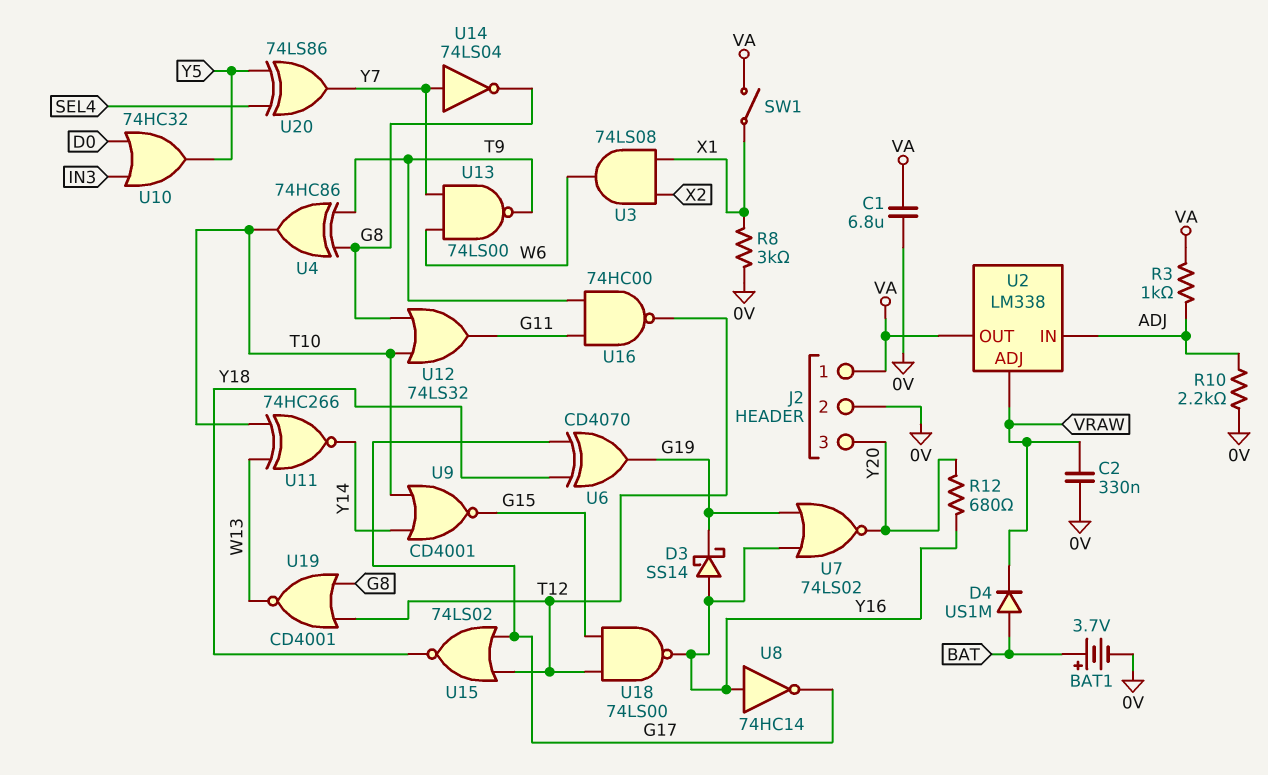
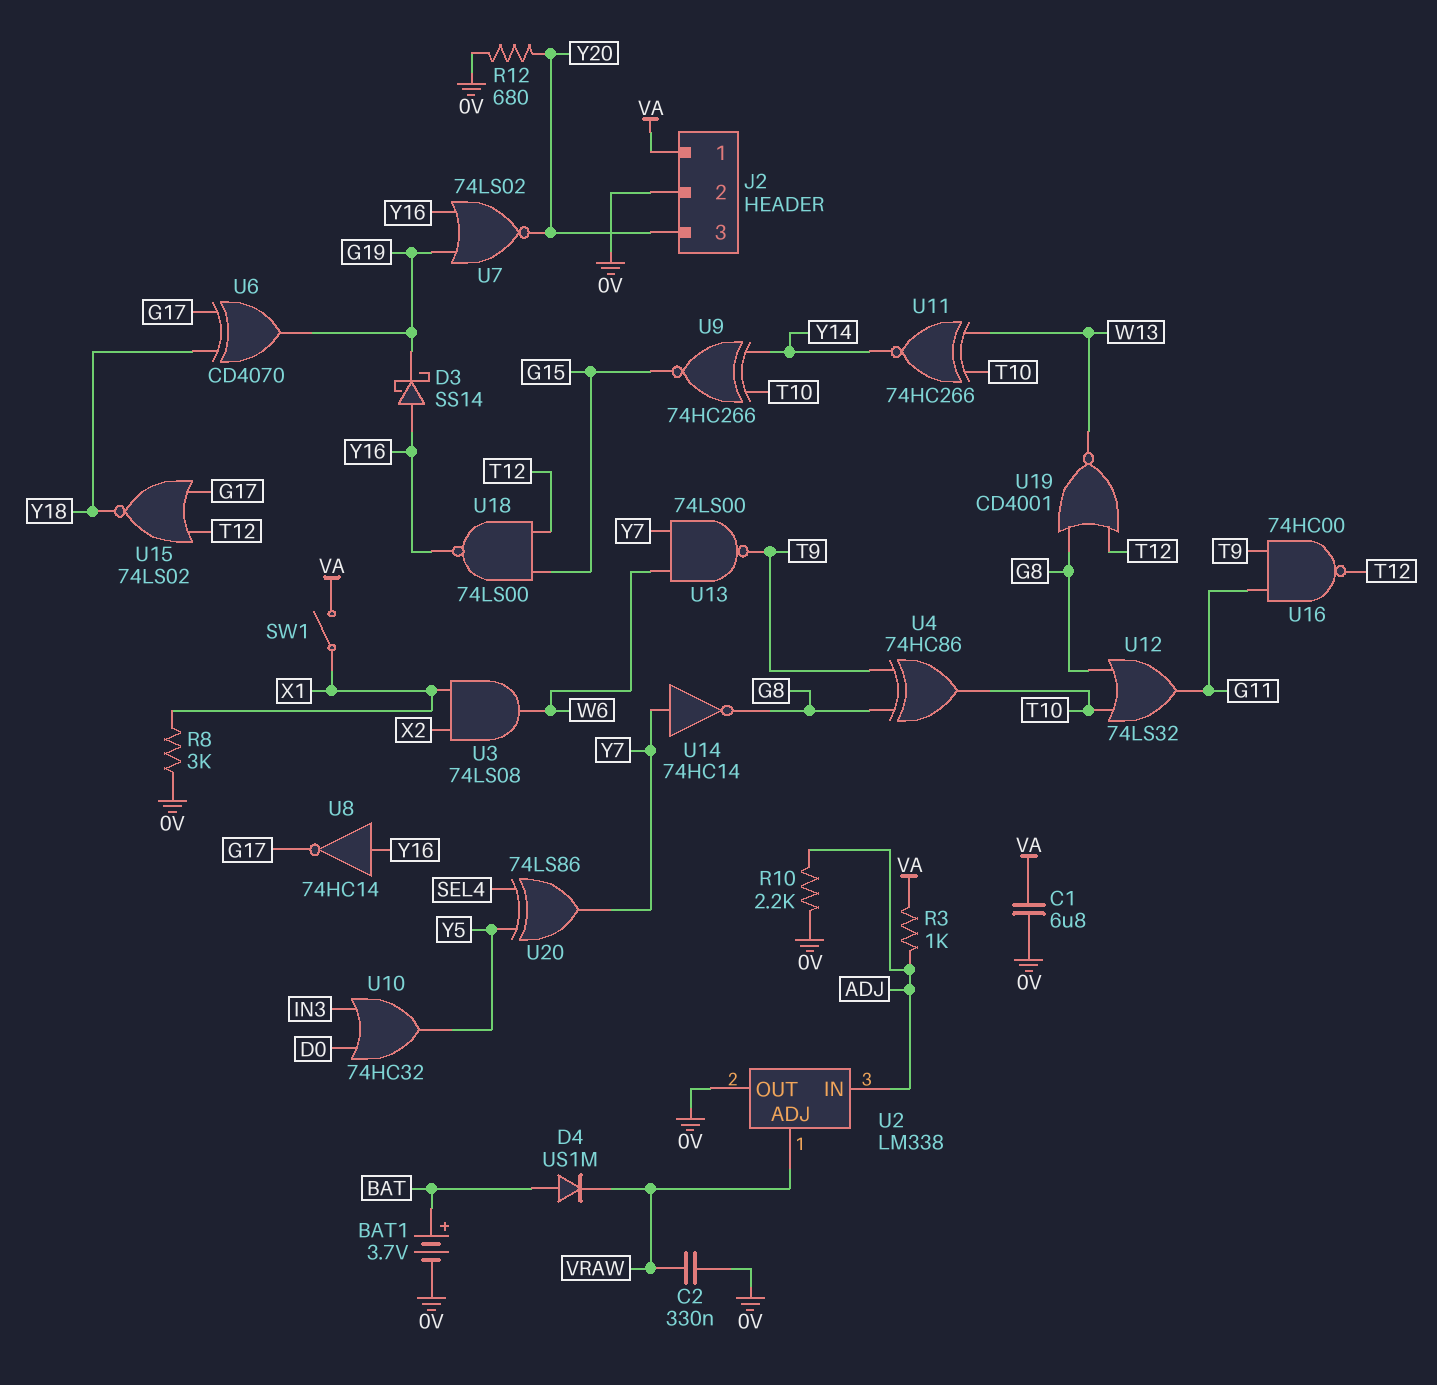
R12: 680 (Y16, Y20) -> 680 (0V, Y20)
U2 pin OUT: VA -> 0V
U9: NOR CD4001 (in T10, in Y14, out G15) -> XNOR 74HC266 (in T10, in Y14, out G15)
U14: NOT 74LS04 (in Y7, out G8) -> NOT 74HC14 (in Y7, out G8)

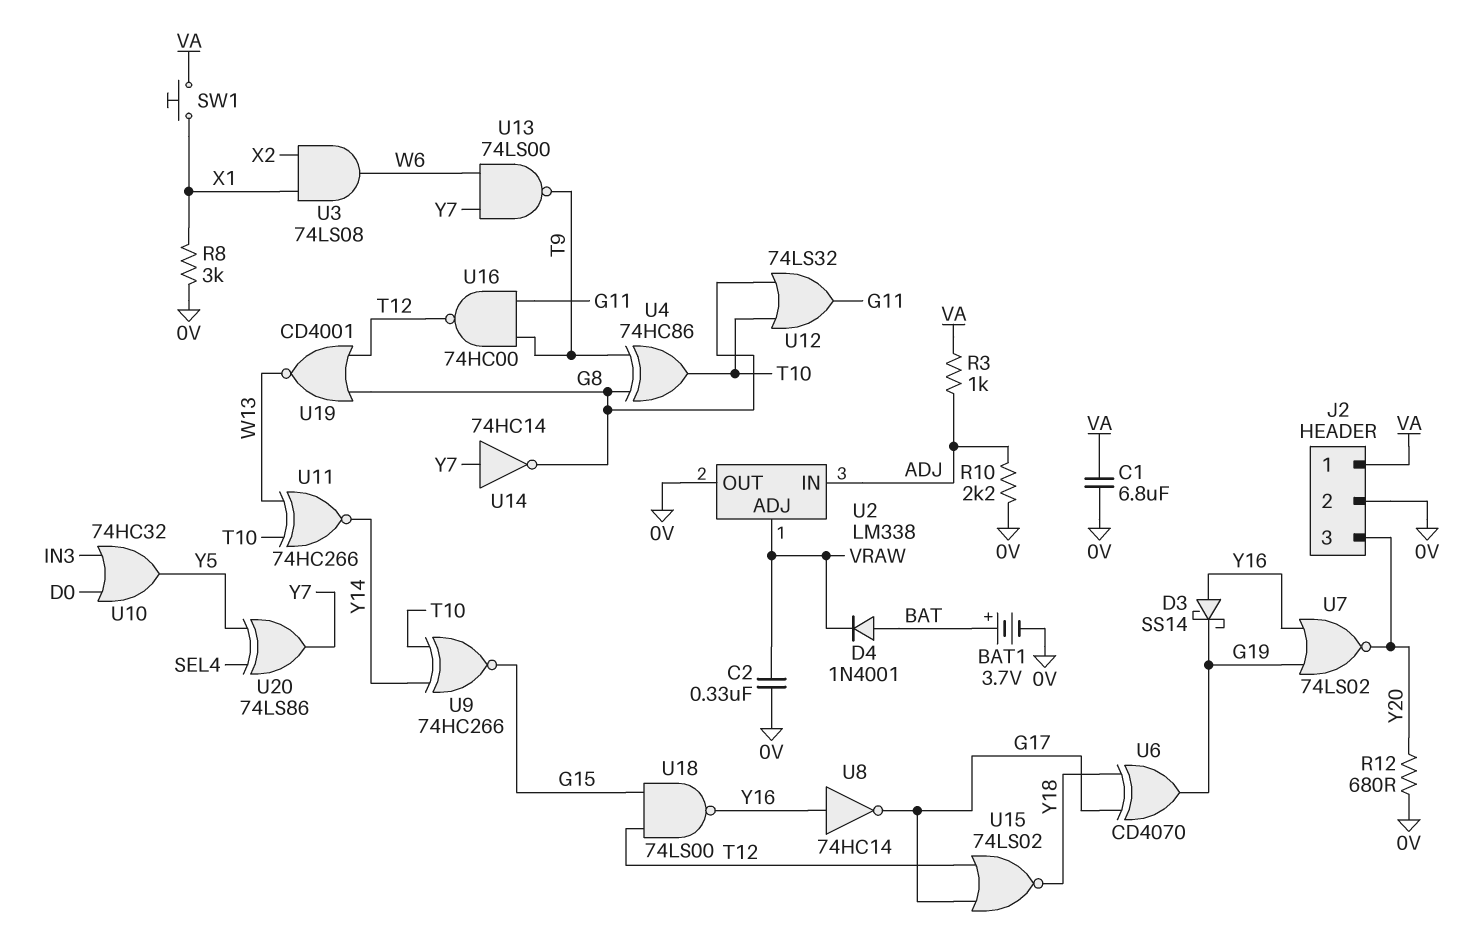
D4: diode US1M (A BAT, K VRAW) -> diode 1N4001 (A BAT, K VRAW)
SW1: switch (VA, X1) -> button (VA, X1)

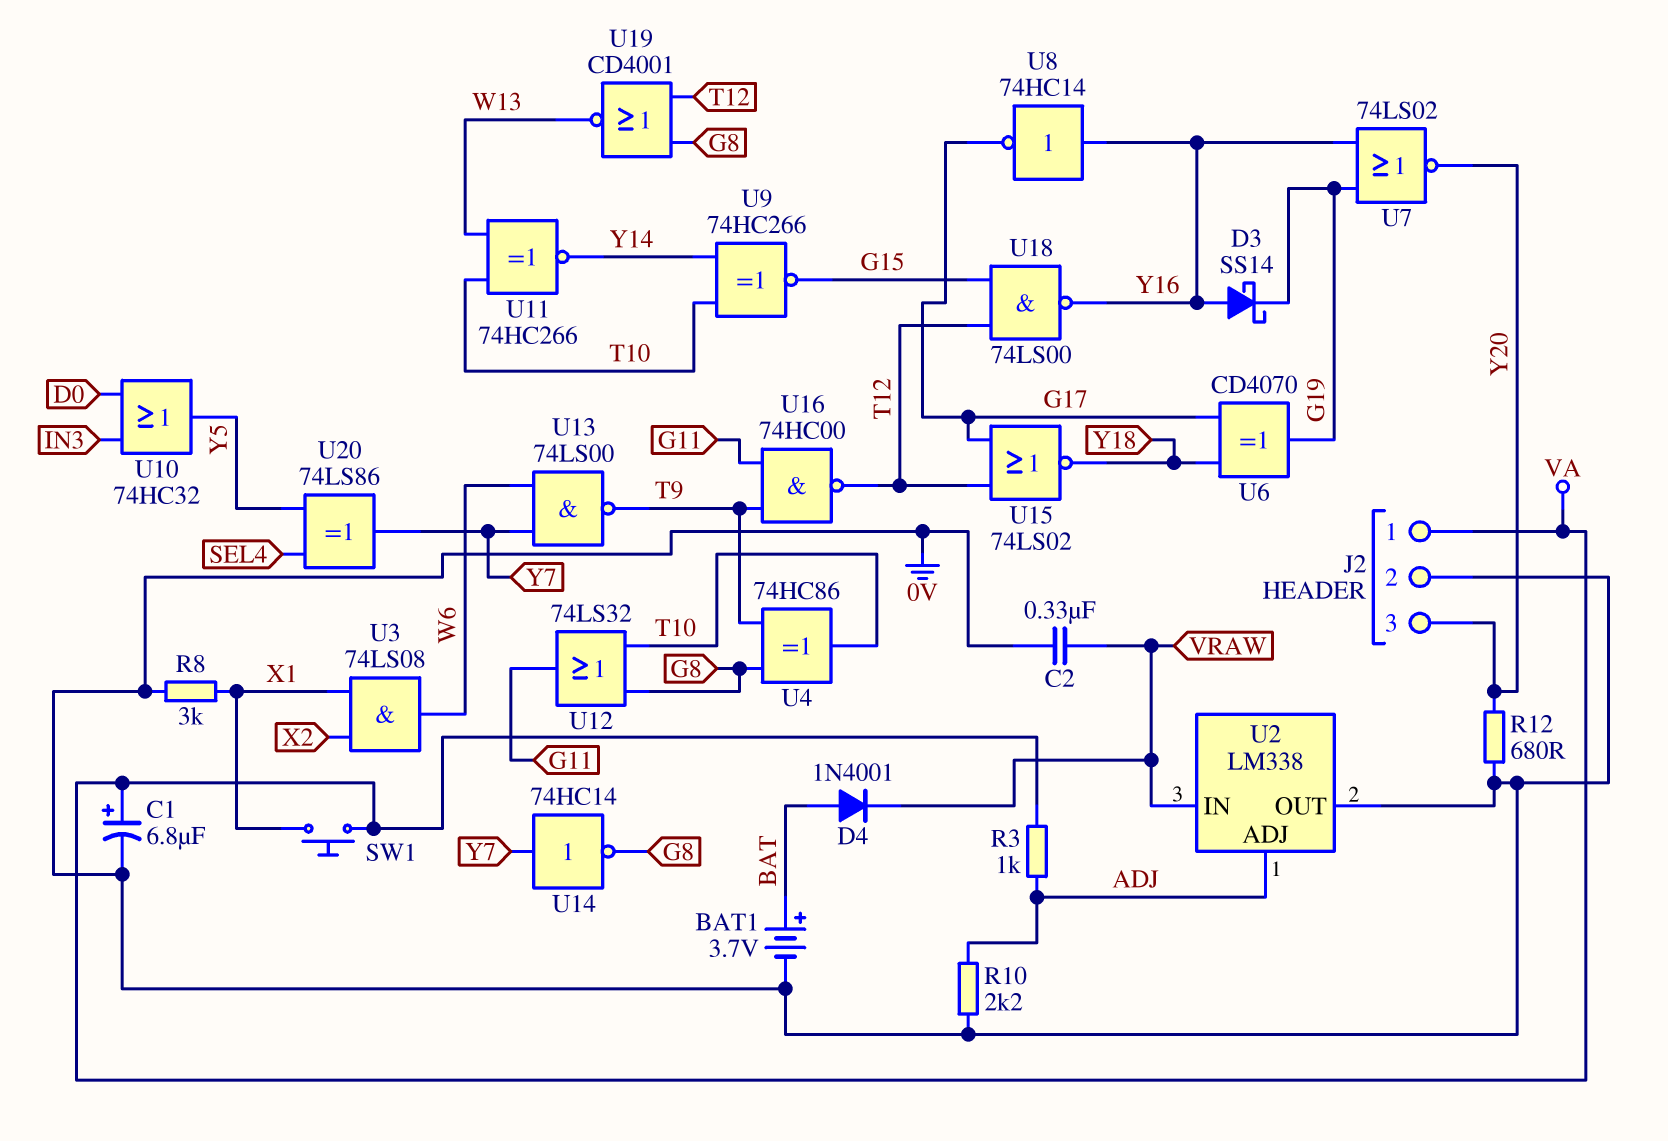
C1: 6.8uF (0V, VA) -> 6.8uF (plus VA, minus 0V)
U2 pin ADJ: VRAW -> ADJ
U2 pin IN: ADJ -> VRAW

